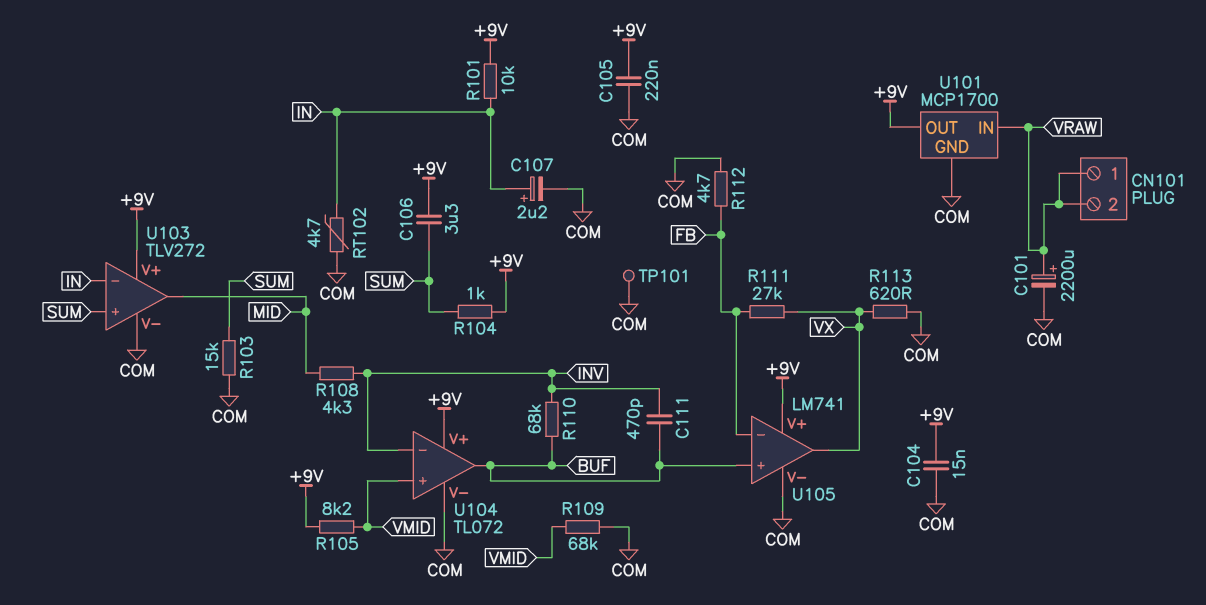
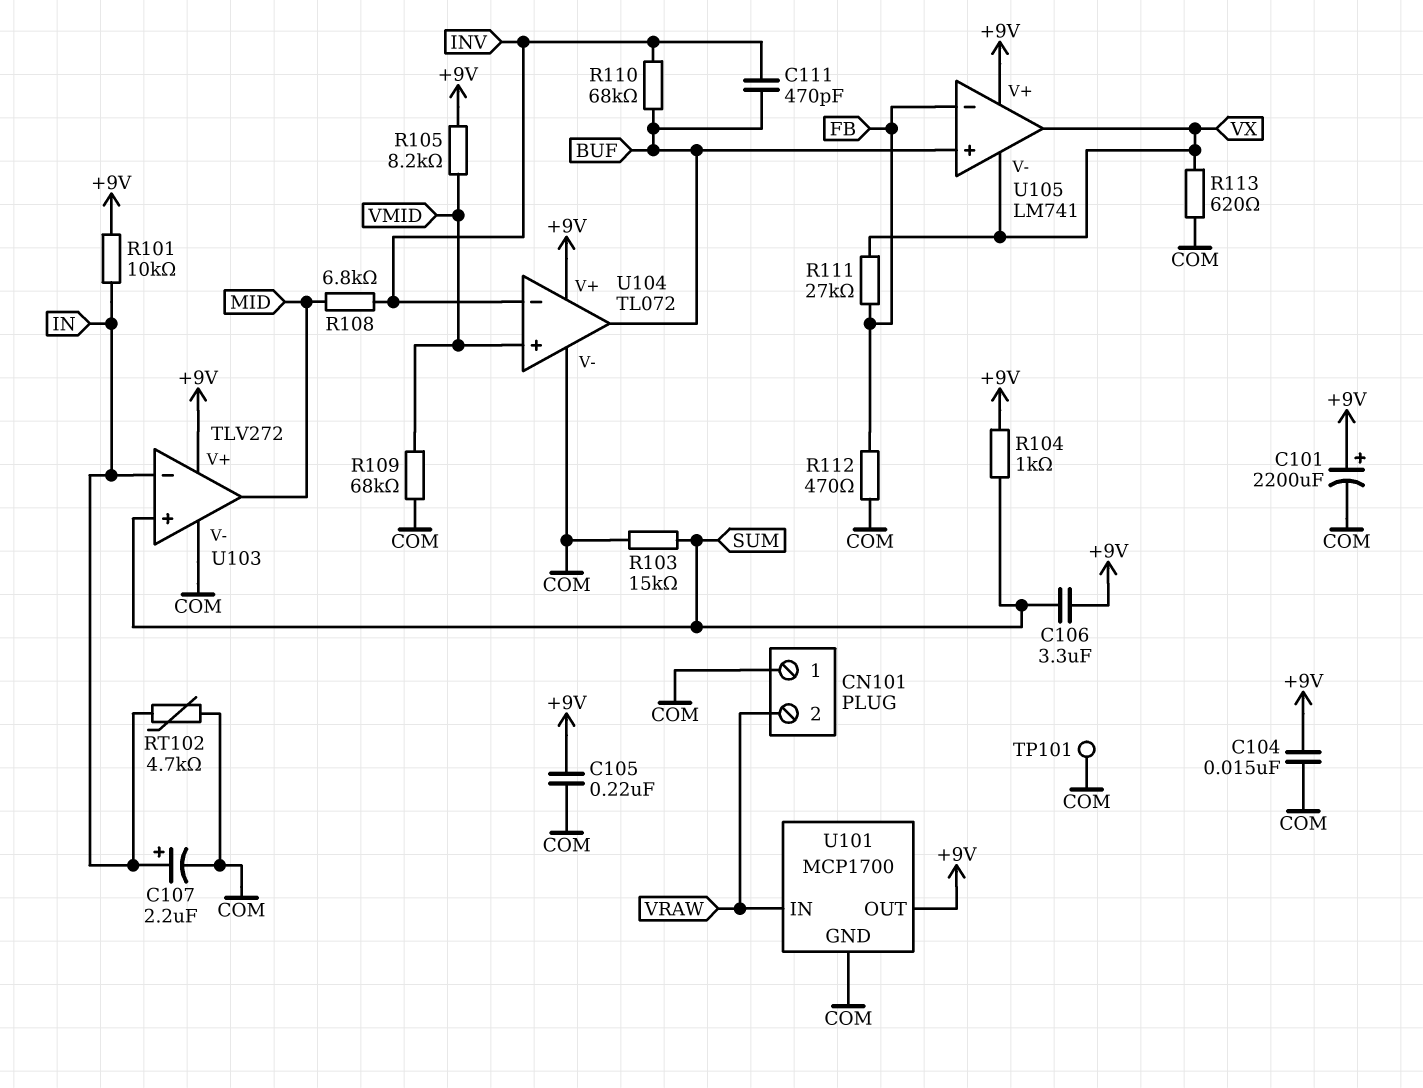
C101: 2200uF (plus VRAW, minus COM) -> 2200uF (plus +9V, minus COM)
CN101 pin 1: VRAW -> COM
R108: 4.3k (INV, MID) -> 6.8k (INV, MID)
R112: 4.7k (COM, FB) -> 470 (COM, FB)
U105 pin V-: COM -> VX

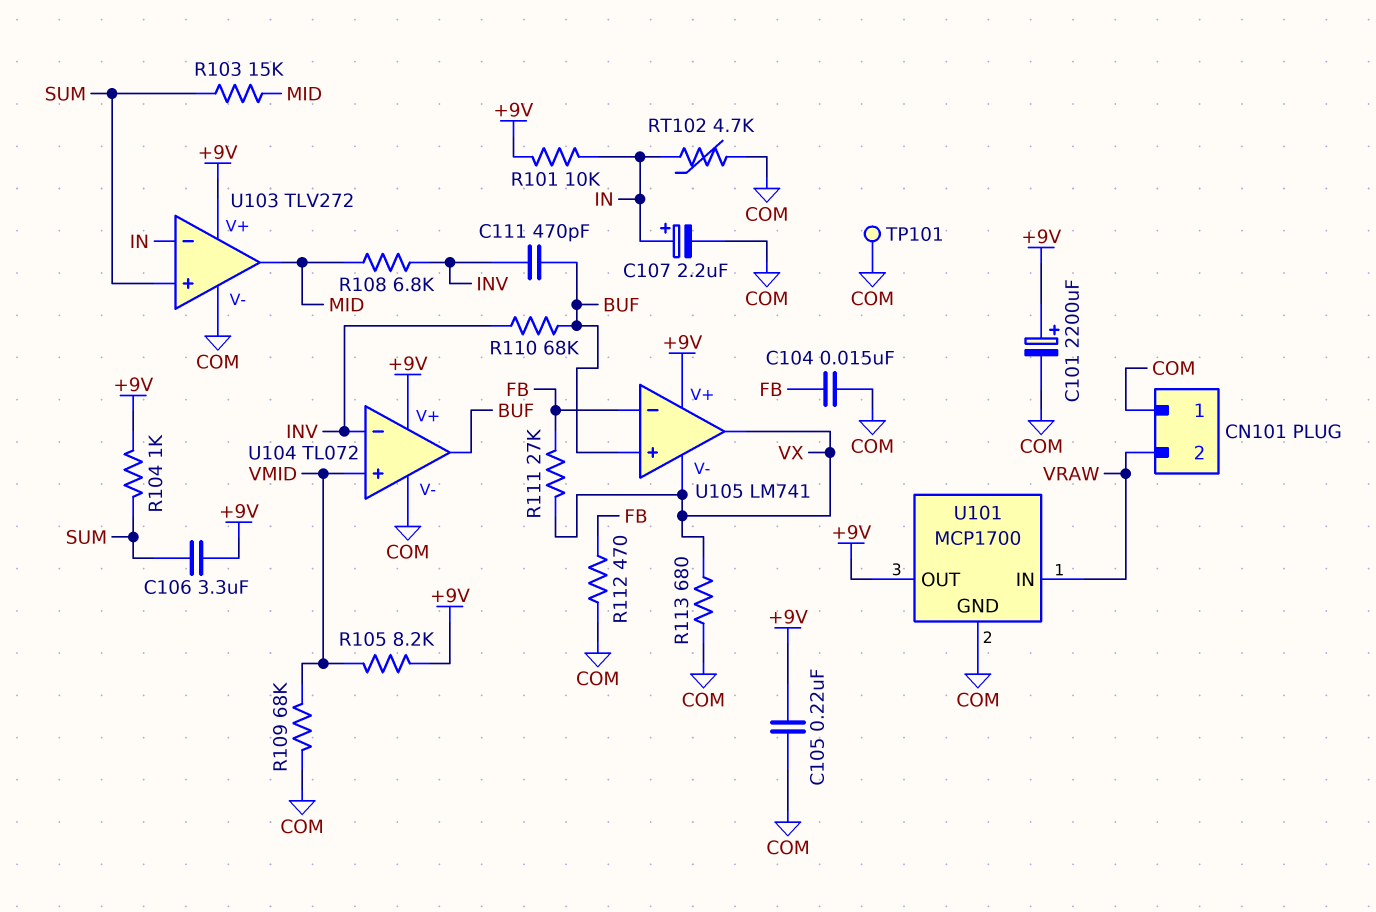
C104: 15nF (+9V, COM) -> 15nF (COM, FB)
R103: 15k (COM, SUM) -> 15k (MID, SUM)
R113: 620 (COM, VX) -> 680 (COM, VX)

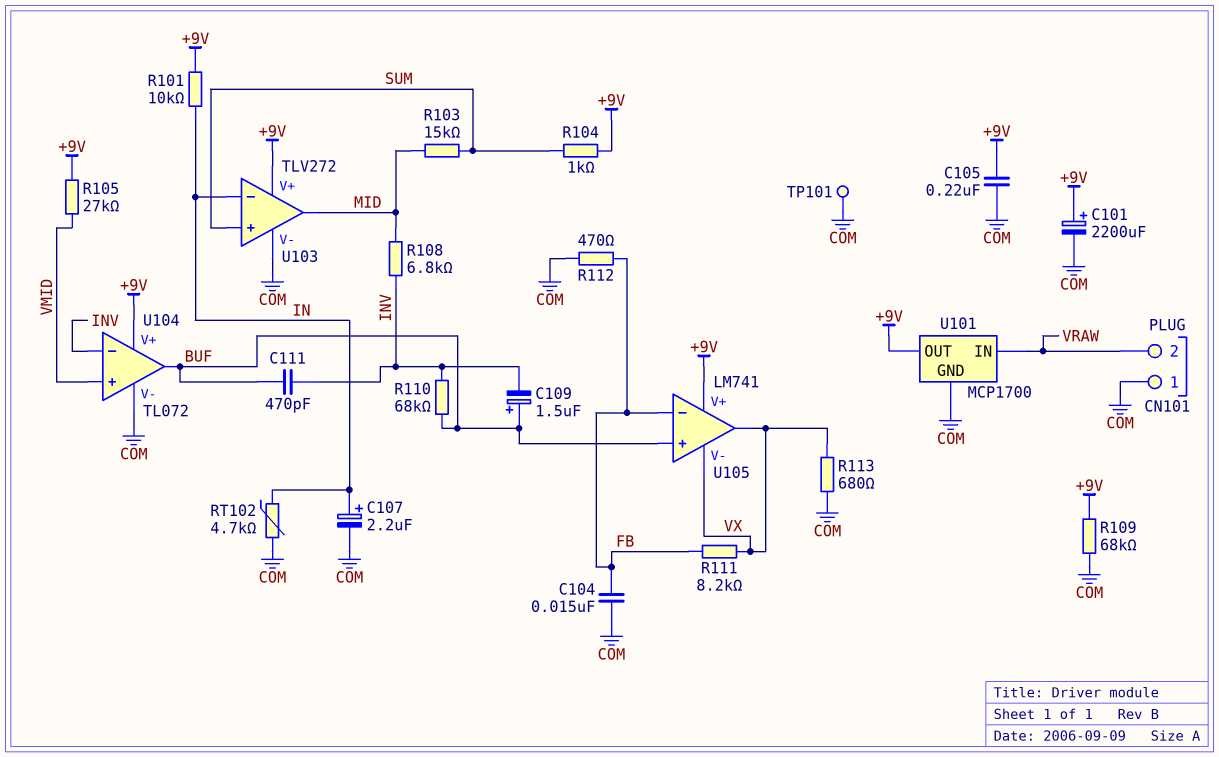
C106: 3.3uF (+9V, SUM) -> none
C109: none -> 1.5uF (plus BUF, minus INV)
R105: 8.2k (+9V, VMID) -> 27k (+9V, VMID)
R109: 68k (COM, VMID) -> 68k (+9V, COM)
R111: 27k (FB, VX) -> 8.2k (FB, VX)

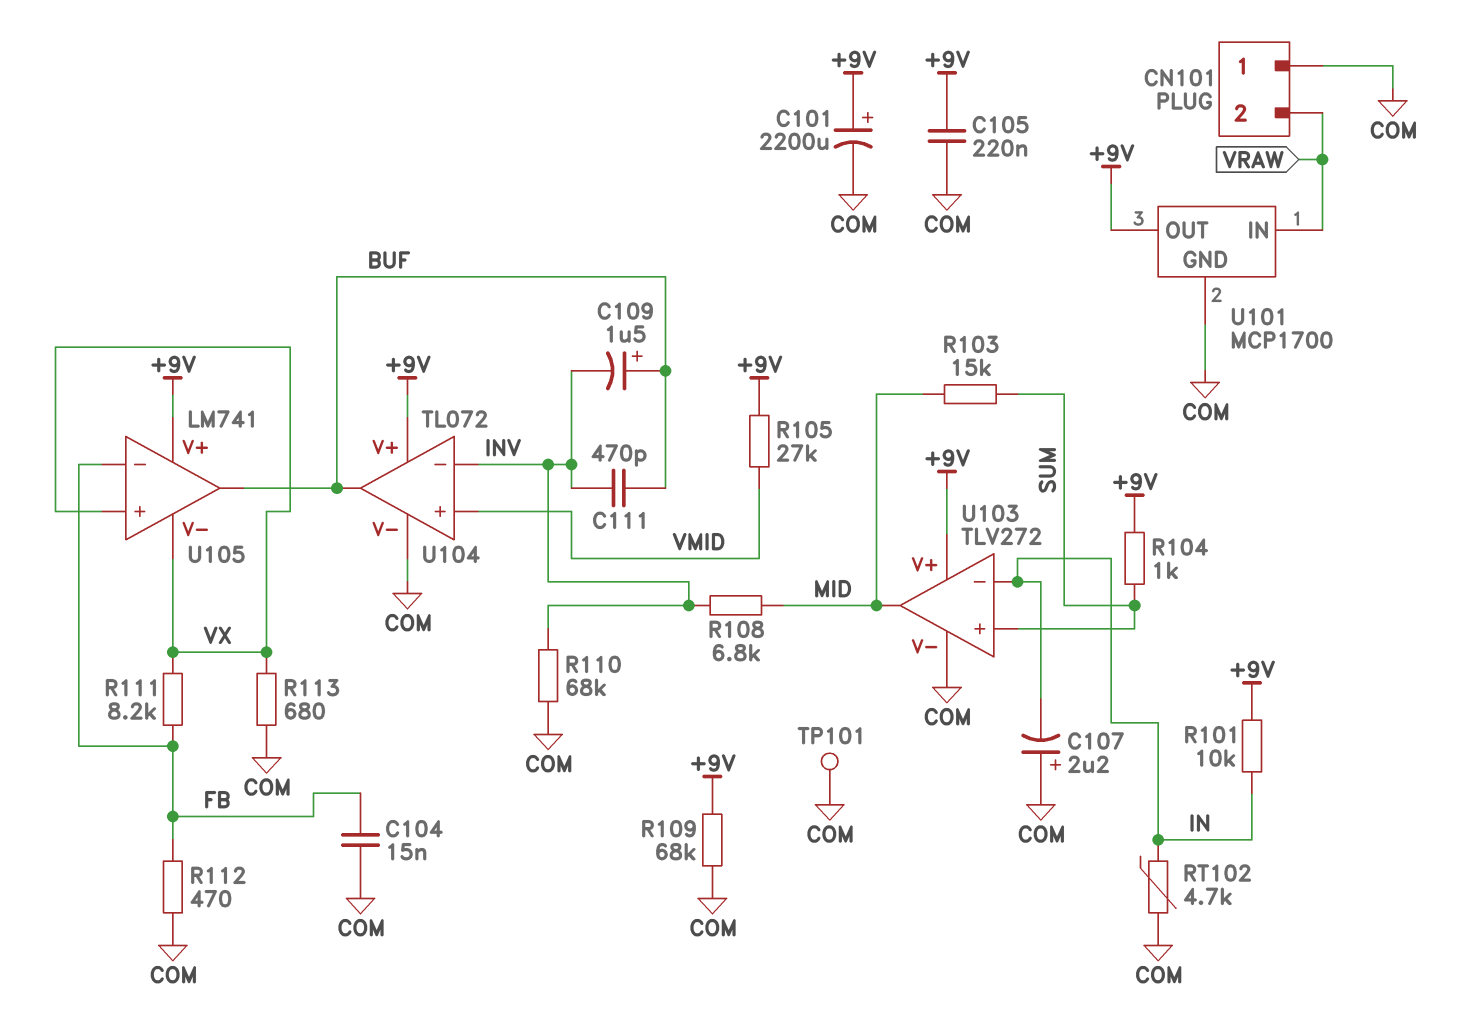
C107: 2.2uF (plus IN, minus COM) -> 2.2uF (plus COM, minus IN)
R110: 68k (BUF, INV) -> 68k (COM, INV)
U105 pin in+: BUF -> VX
U105 pin out: VX -> BUF

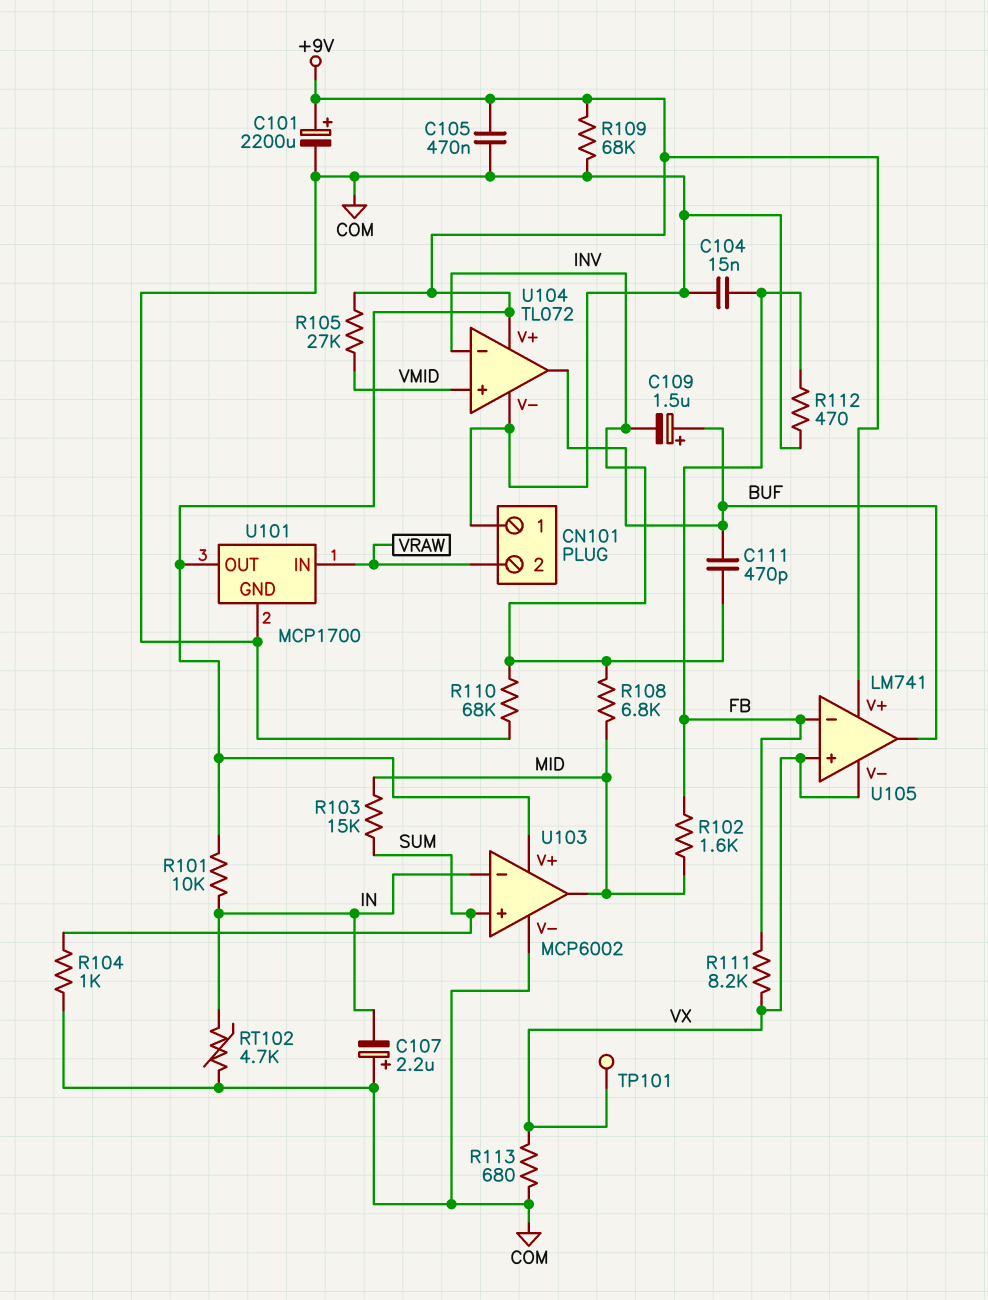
C105: 220nF (+9V, COM) -> 470nF (+9V, COM)
R102: none -> 1.6k (FB, MID)
R104: 1k (+9V, SUM) -> 1k (COM, SUM)
TP101: test point (COM) -> test point (VX)
U103: TLV272 -> MCP6002

